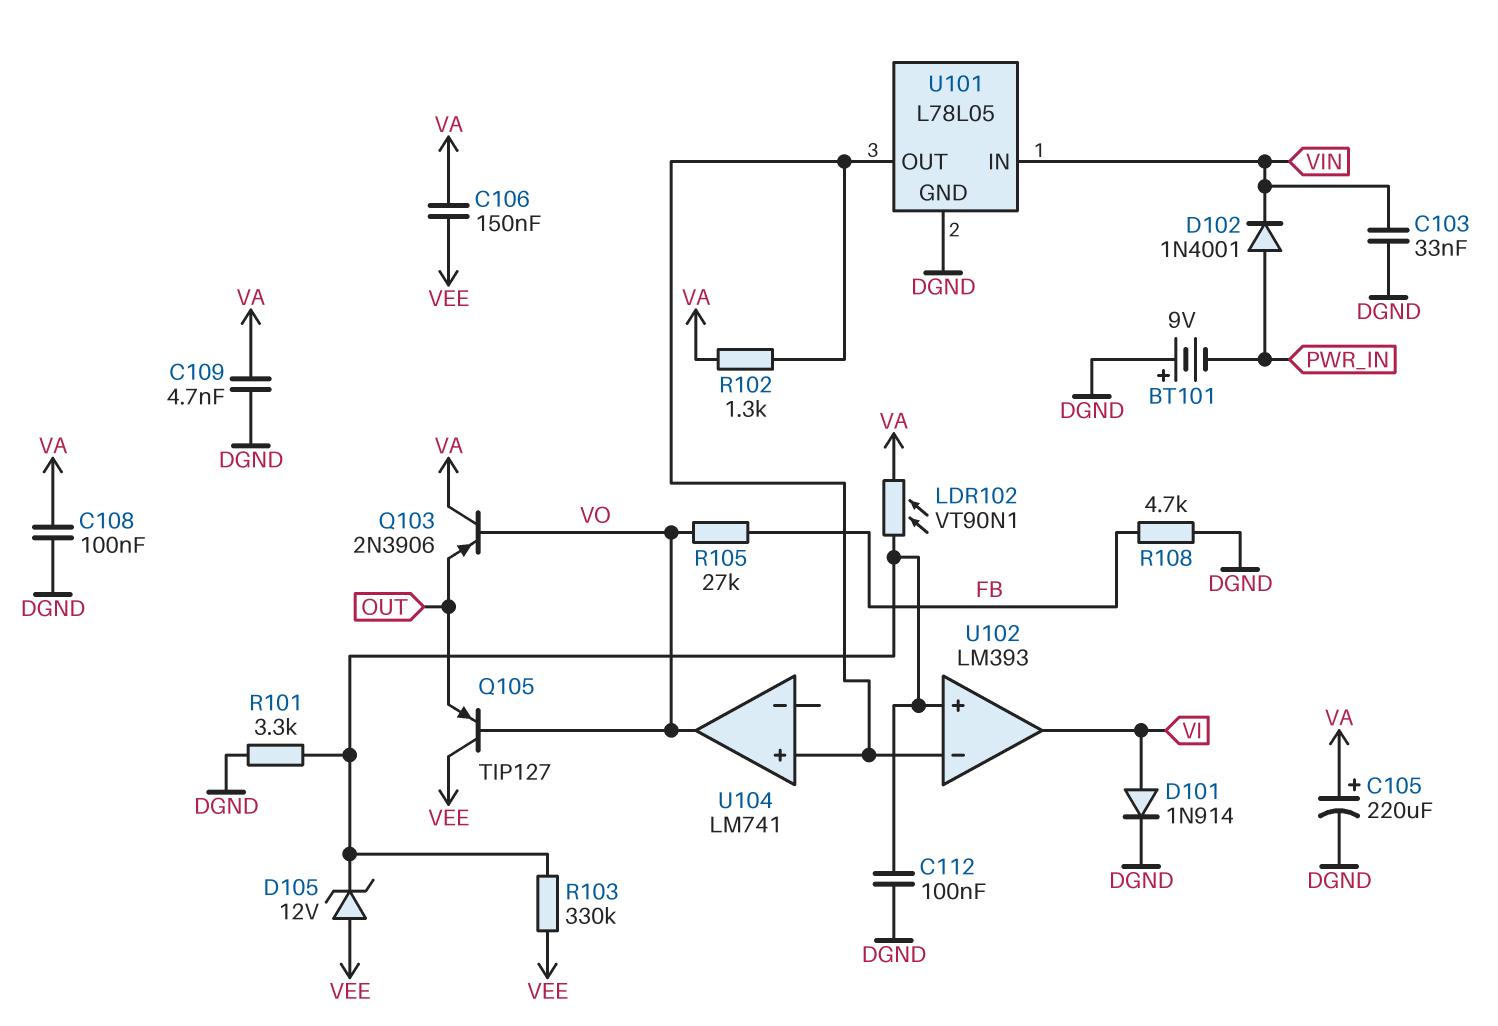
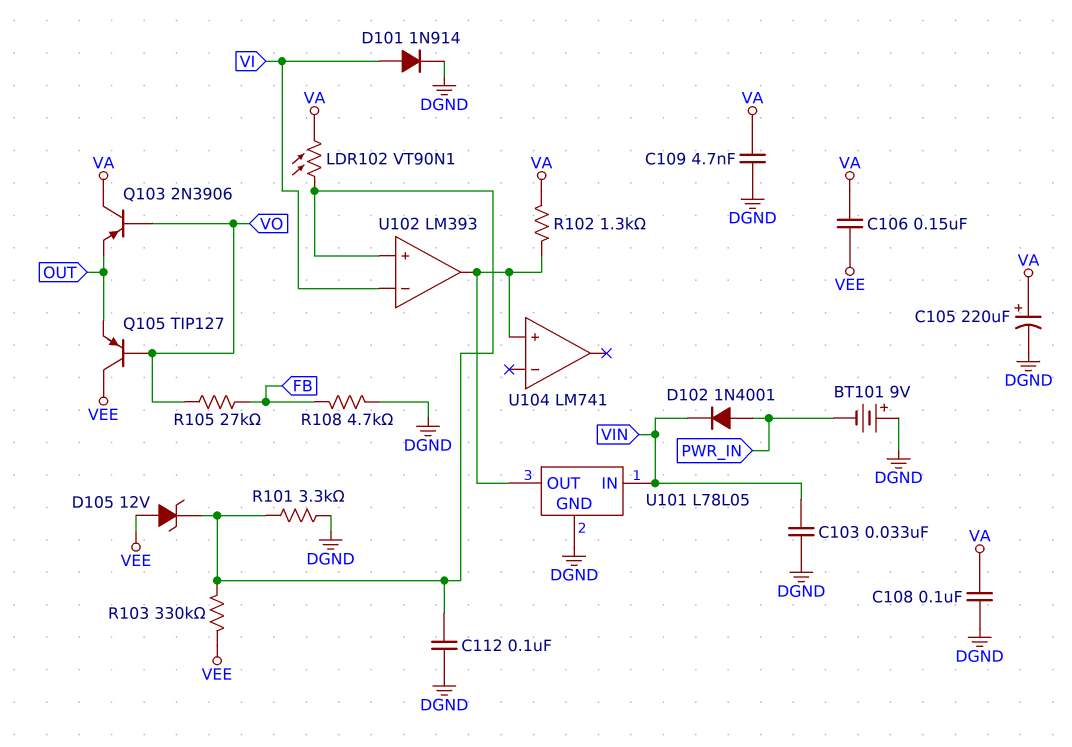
U102 pin in-: U101/OUT -> VI
U102 pin out: VI -> U101/OUT
U104 pin out: VO -> none

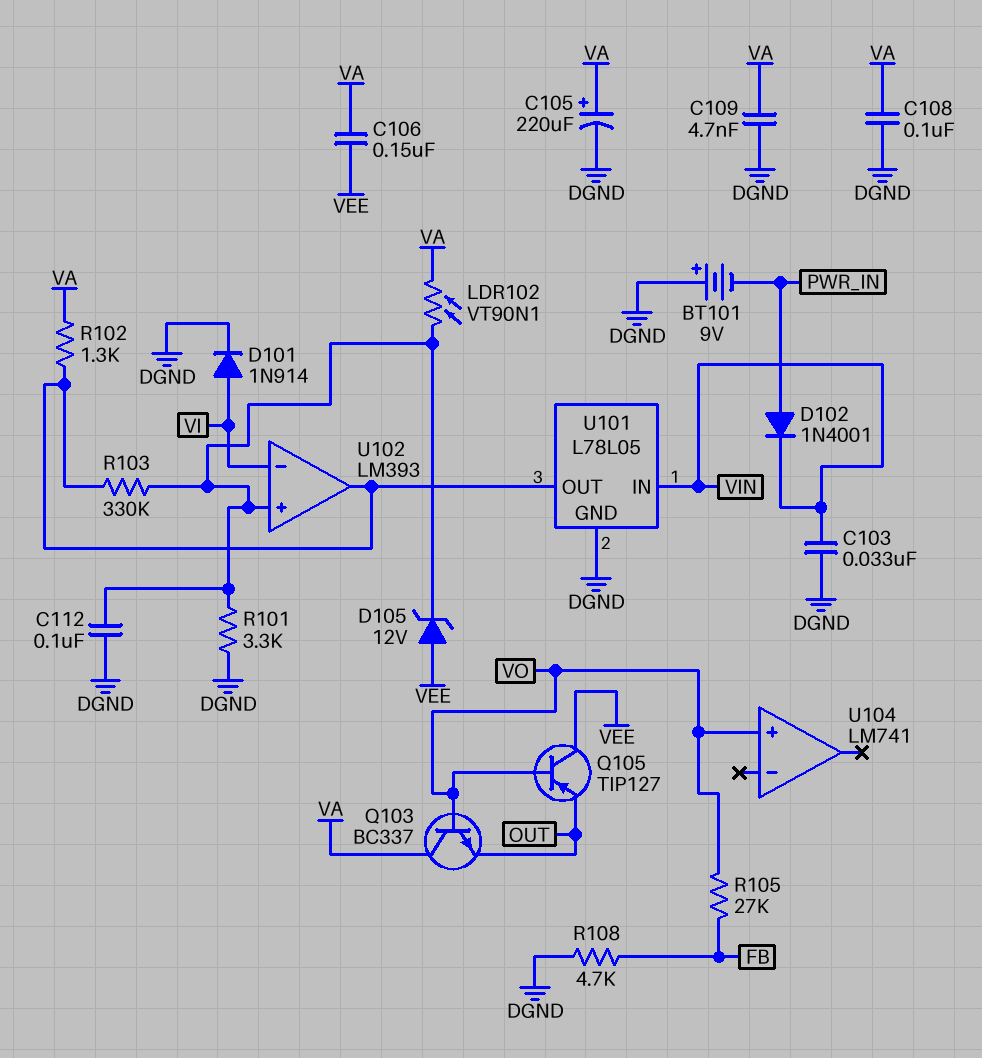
Q103: PNP 2N3906 (B VO, C VA, E OUT) -> NPN BC337 (B VO, C VA, E OUT)
R103: 330k (U102/in+, VEE) -> 330k (U101/OUT, U102/in+)
U104 pin in+: U101/OUT -> VO

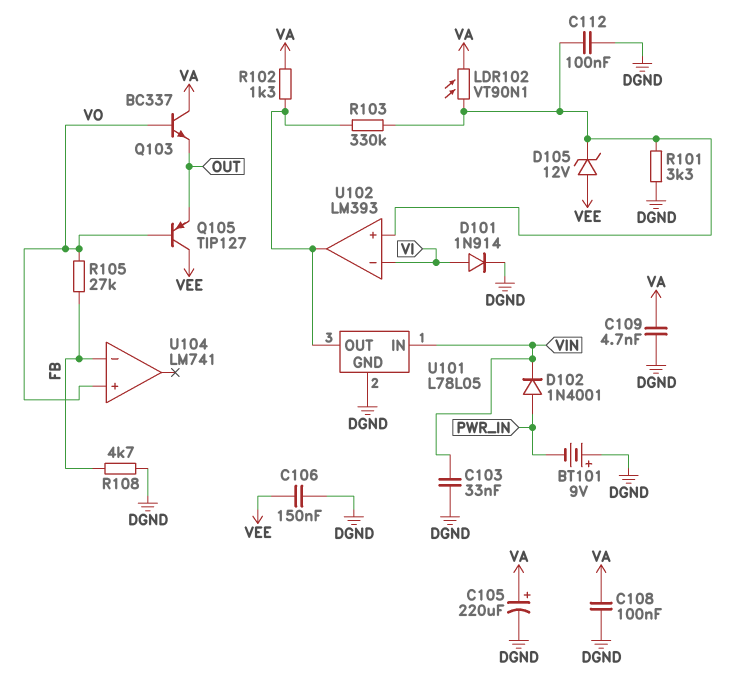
C106: 150nF (VA, VEE) -> 150nF (DGND, VEE)
U104 pin in-: none -> FB

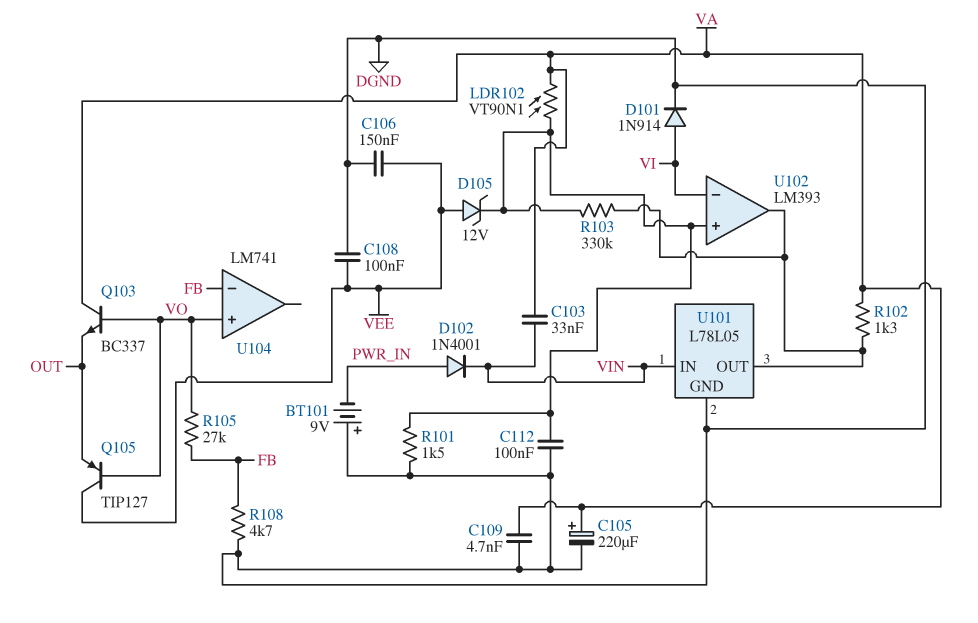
C103: 33nF (DGND, VIN) -> 33nF (VA, VIN)
C108: 100nF (DGND, VA) -> 100nF (DGND, VEE)
R101: 3.3k (DGND, U102/in+) -> 1.5k (DGND, U102/in+)

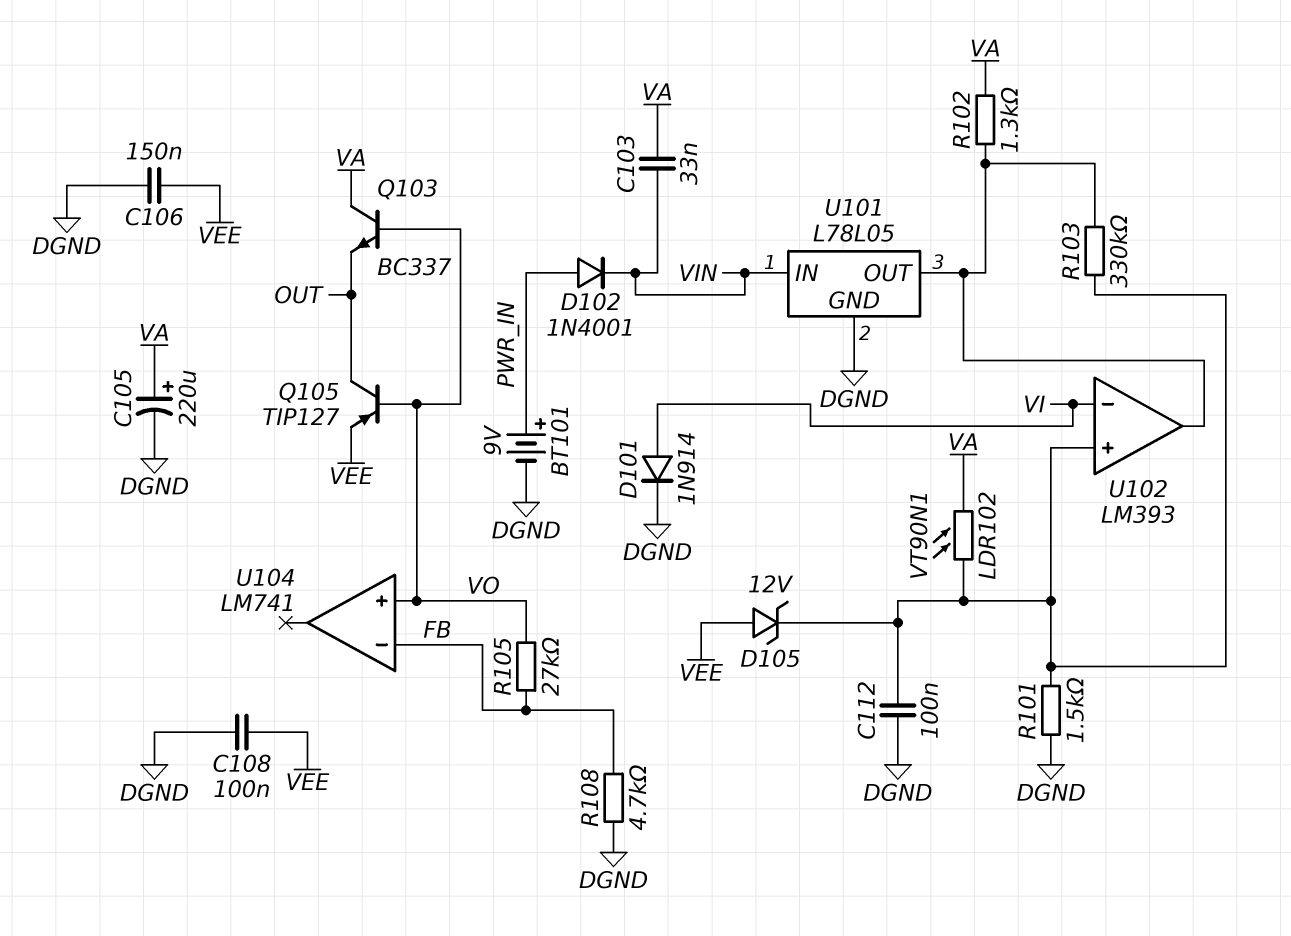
BT101: 9V (plus DGND, minus PWR_IN) -> 9V (plus PWR_IN, minus DGND)
C109: 4.7nF (DGND, VA) -> none
Q105: PNP TIP127 (B VO, C VEE, E OUT) -> PNP TIP127 (B VO, C OUT, E VEE)

